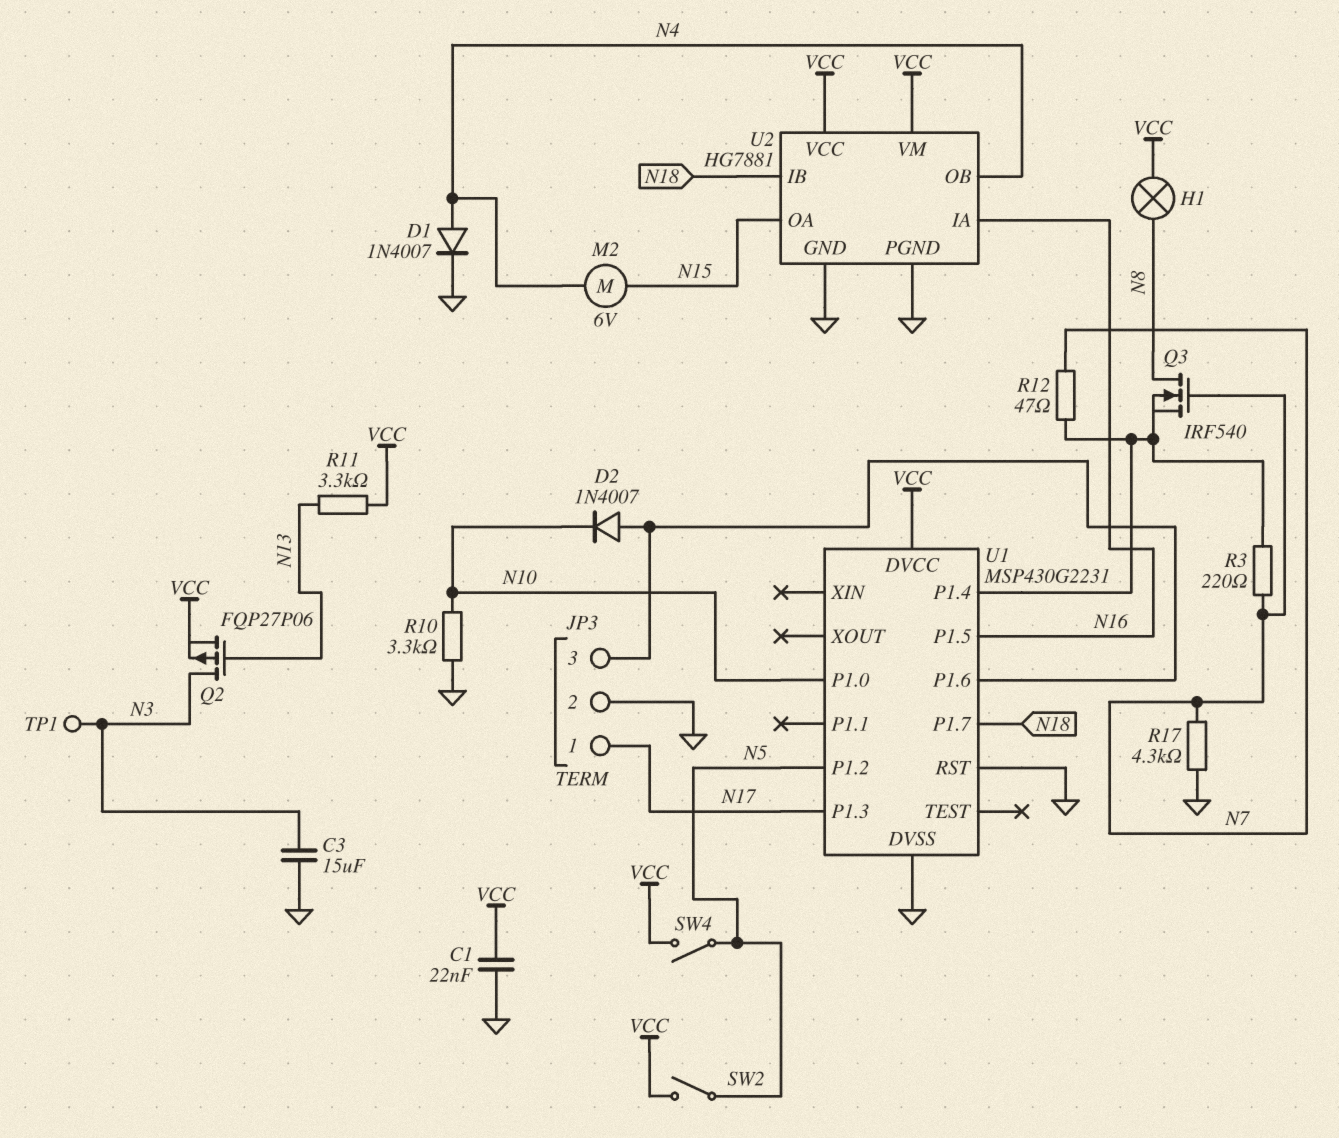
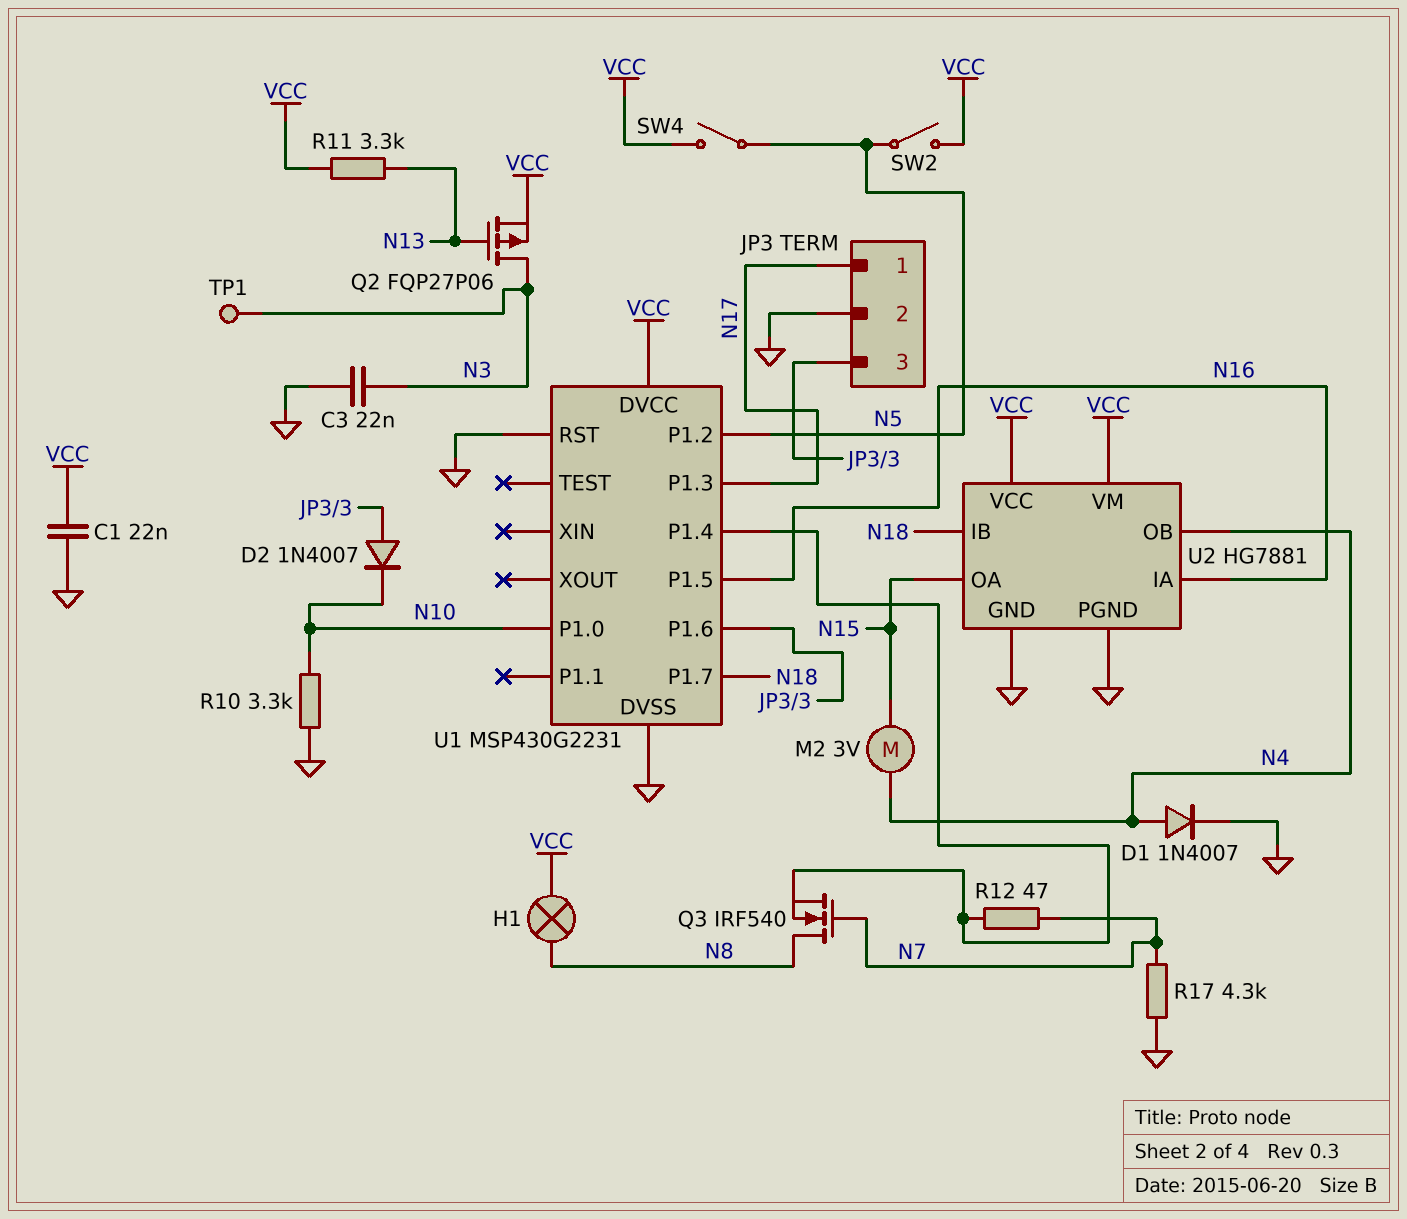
C3: 15uF (GND, N3) -> 22nF (GND, N3)
M2: motor 6V (N4, N15) -> motor 3V (N4, N15)
R3: 220 (N7, U1/P1.4) -> none

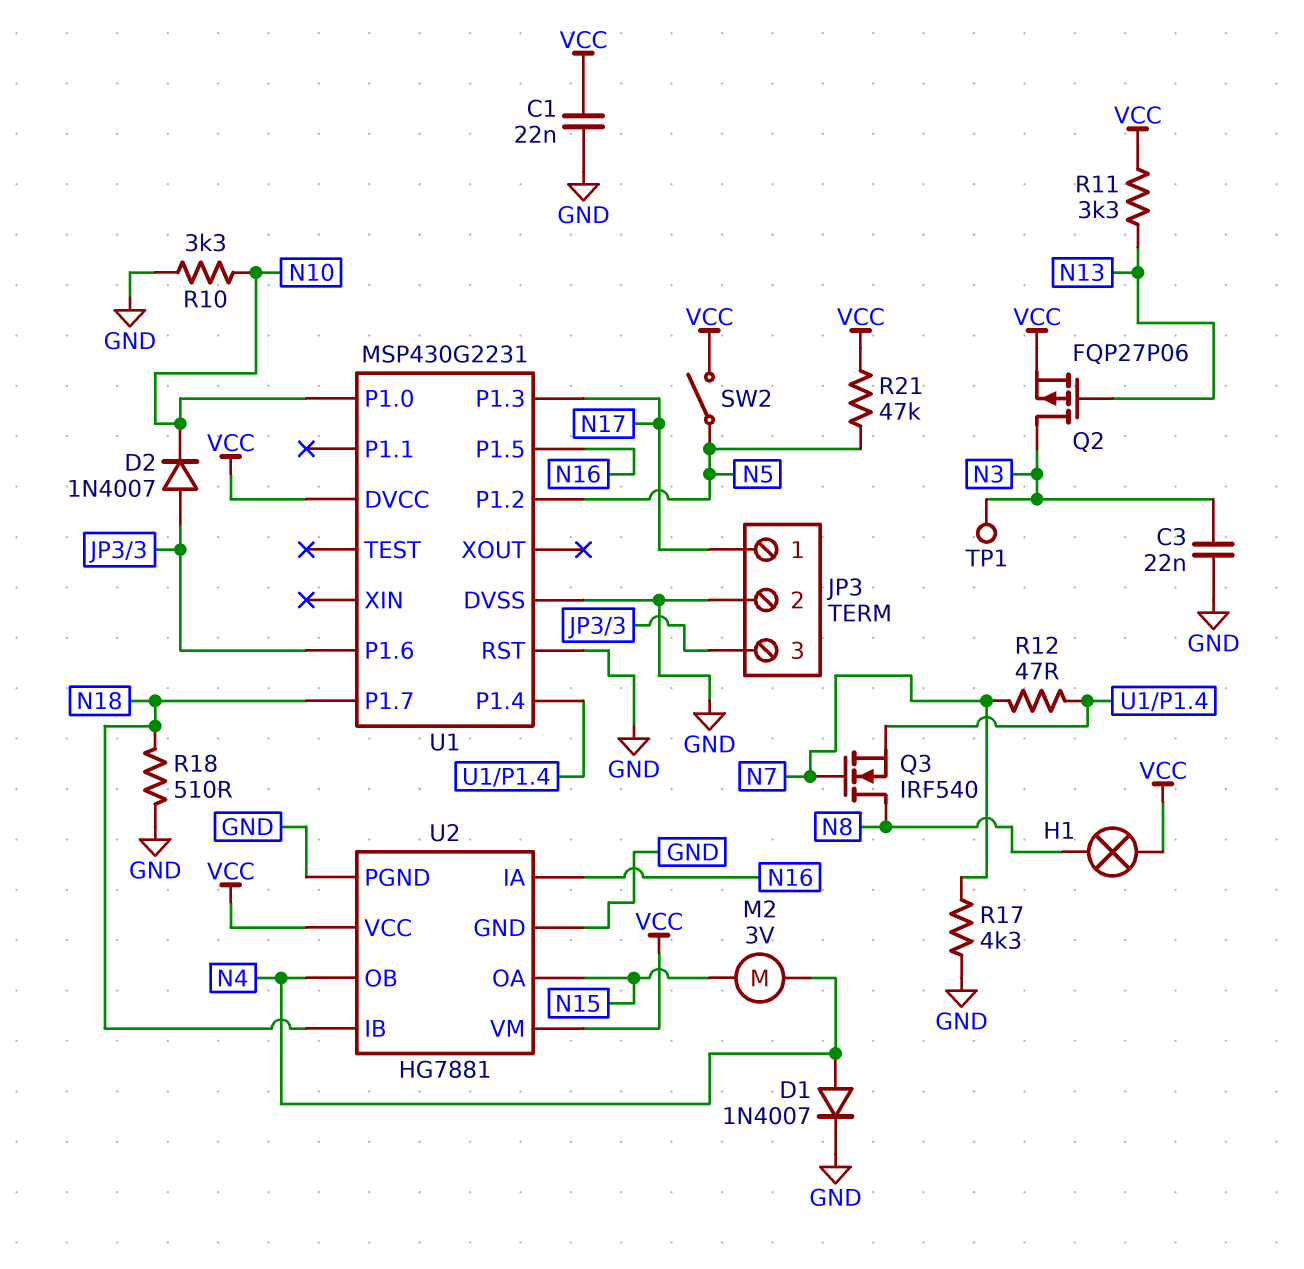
R18: none -> 510 (GND, N18)
R21: none -> 47k (N5, VCC)
SW4: switch (N5, VCC) -> none

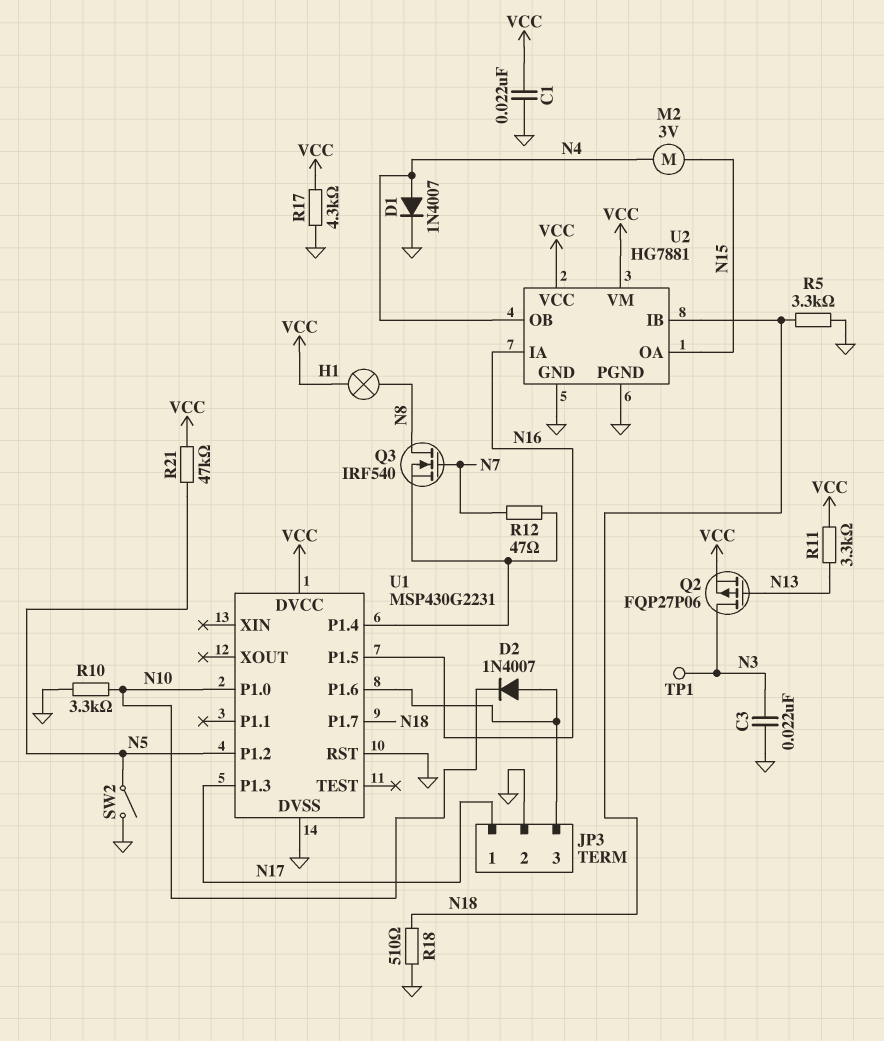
R5: none -> 3.3k (GND, N18)
R17: 4.3k (GND, N7) -> 4.3k (GND, VCC)
SW2: switch (N5, VCC) -> switch (GND, N5)

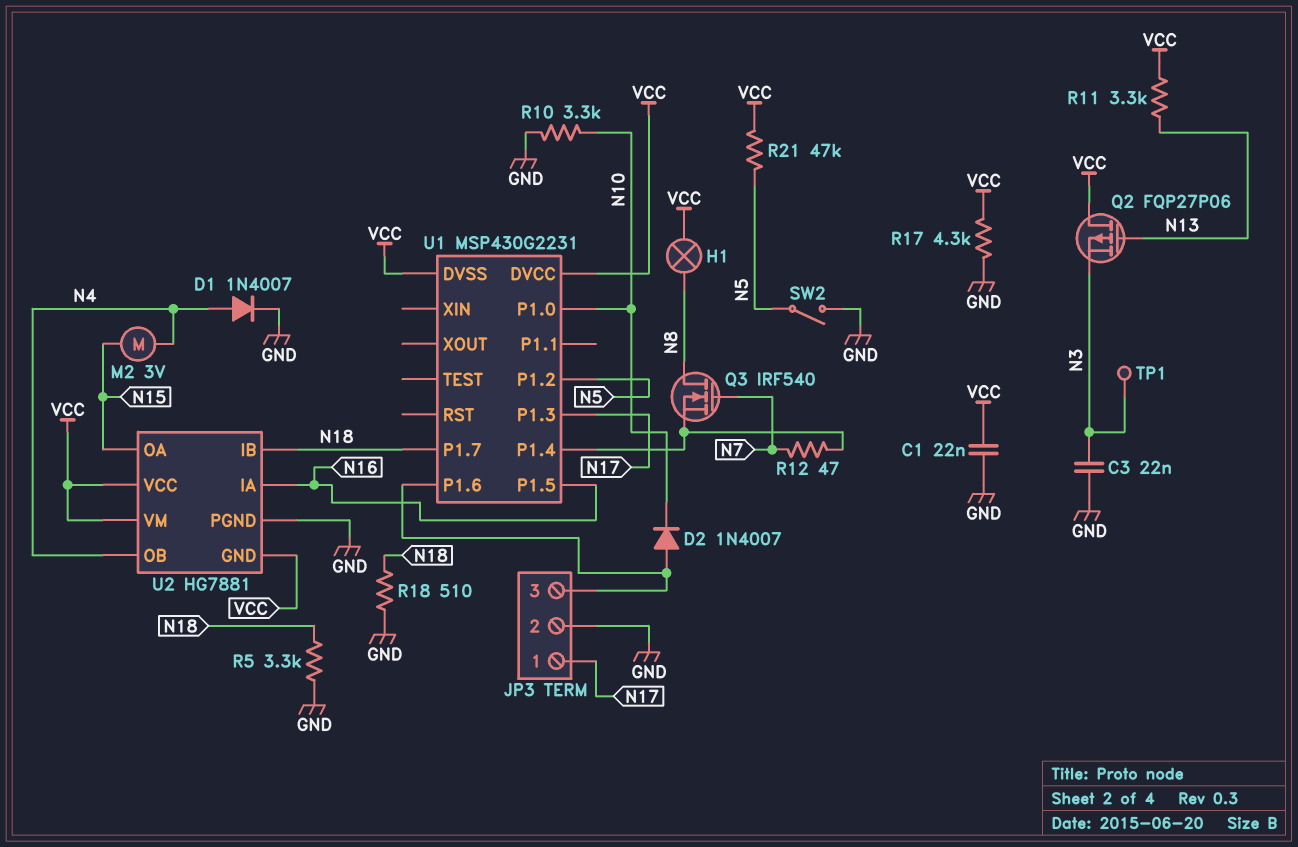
Q2: PMOS FQP27P06 (G N13, D N3, S VCC) -> PMOS FQP27P06 (G N13, D VCC, S N3)
U1 pin DVSS: GND -> VCC
U1 pin RST: GND -> none
U2 pin GND: GND -> VCC

